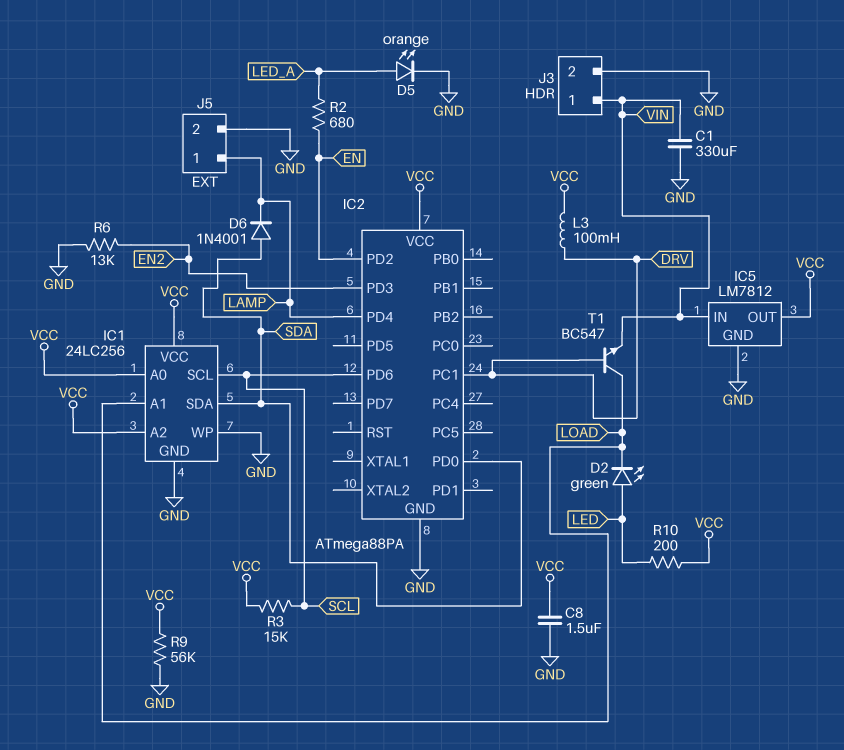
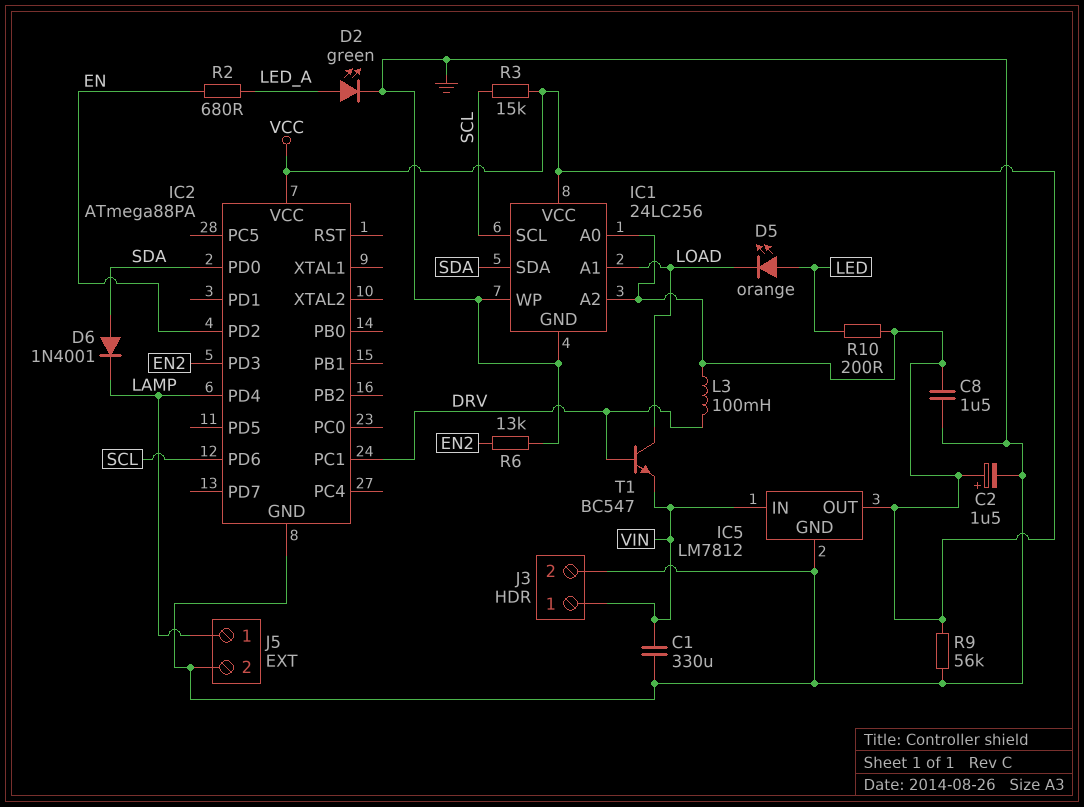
C2: none -> 1.5uF (plus VCC, minus GND)
D2: LED green (A LED, K LOAD) -> LED green (A LED_A, K GND)
D5: LED orange (A LED_A, K GND) -> LED orange (A LED, K LOAD)

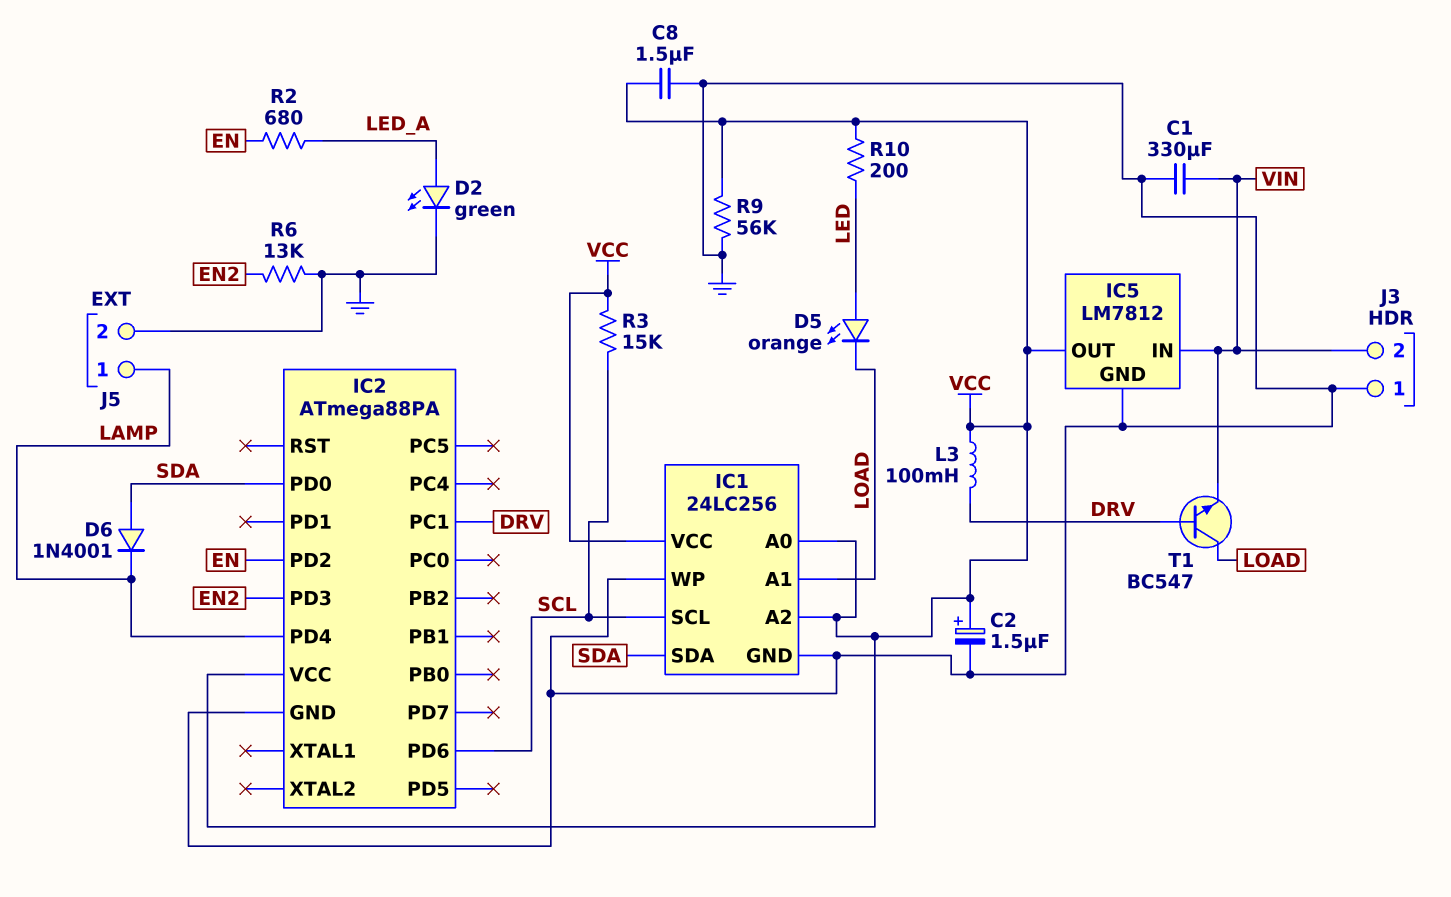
J3 pin 1: VIN -> GND
J3 pin 2: GND -> VIN

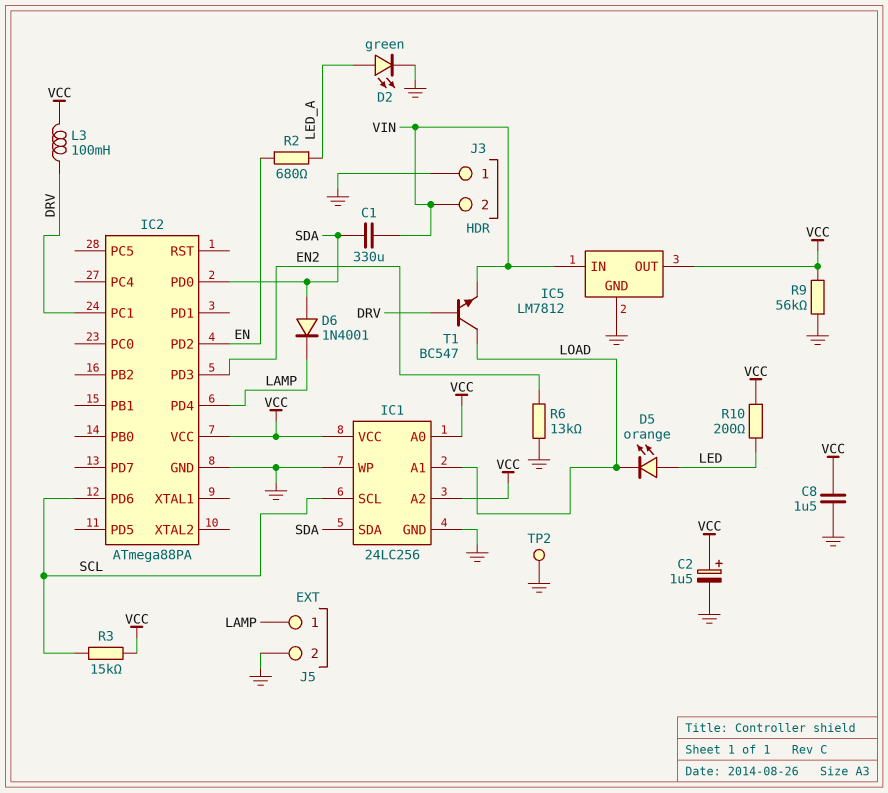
C1: 330uF (GND, VIN) -> 330uF (SDA, VIN)
TP2: none -> test point (GND)

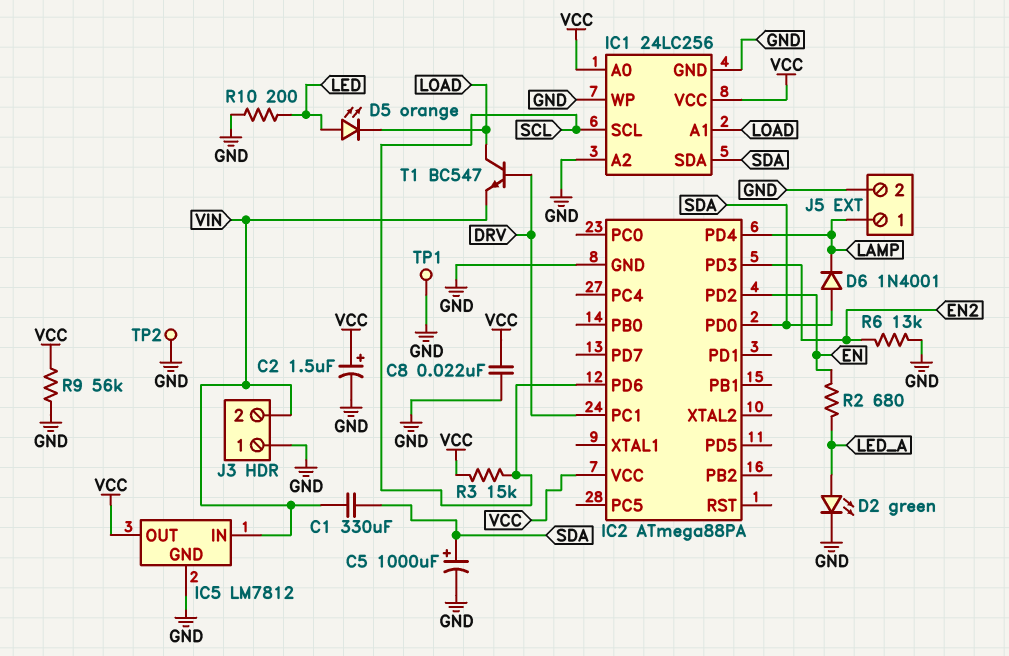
C5: none -> 1000uF (plus SDA, minus GND)
C8: 1.5uF (GND, VCC) -> 22nF (GND, VCC)
IC1 pin A2: VCC -> GND
L3: 100mH (DRV, VCC) -> none
R10: 200 (LED, VCC) -> 200 (GND, LED)
TP1: none -> test point (GND)

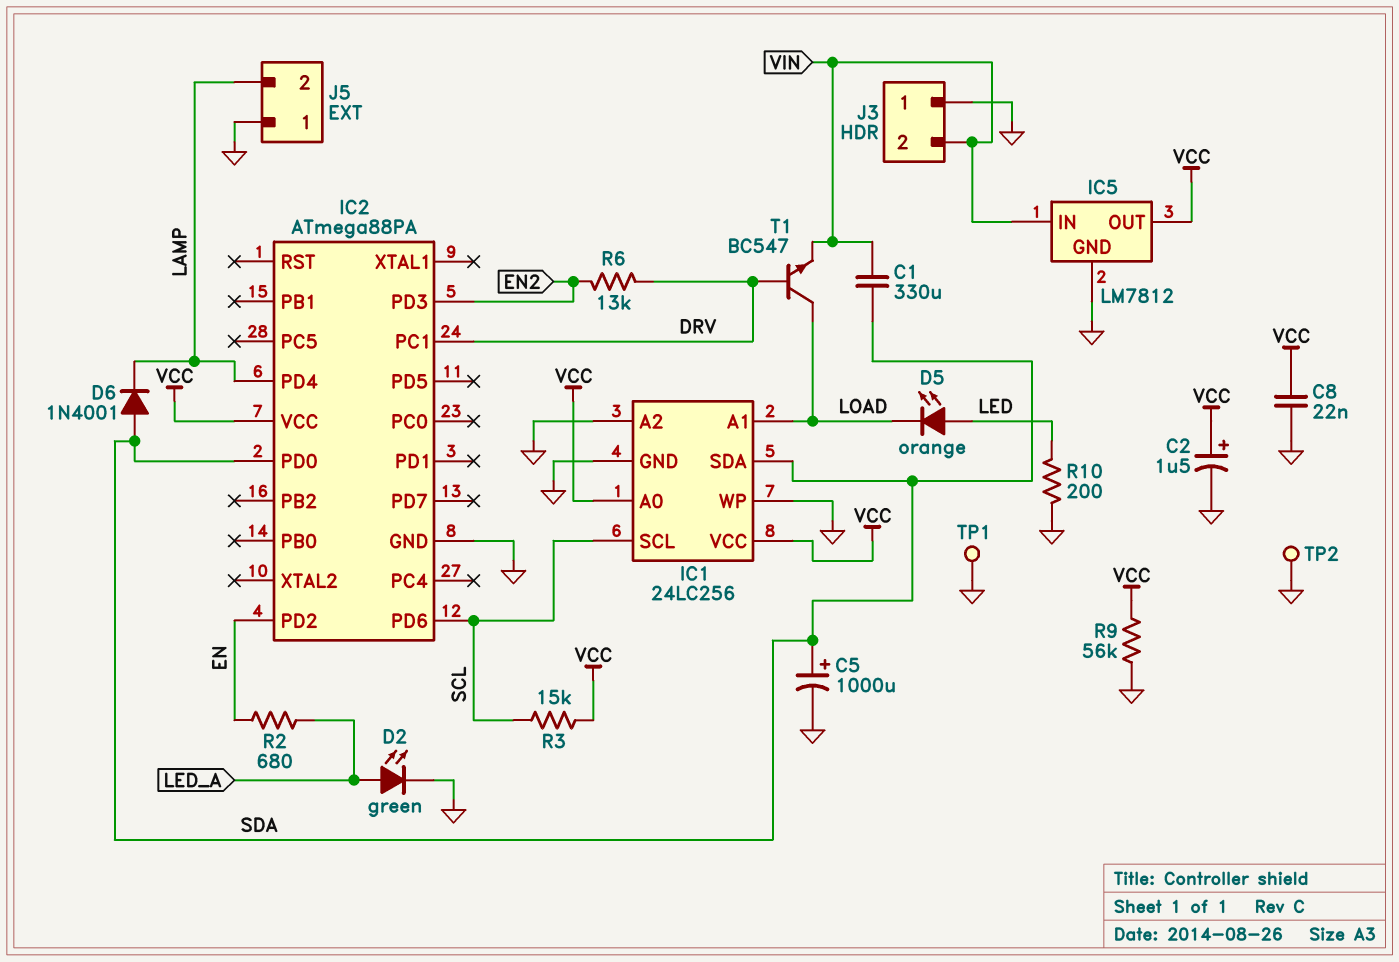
J5 pin 1: LAMP -> GND
J5 pin 2: GND -> LAMP
R6: 13k (EN2, GND) -> 13k (DRV, EN2)

